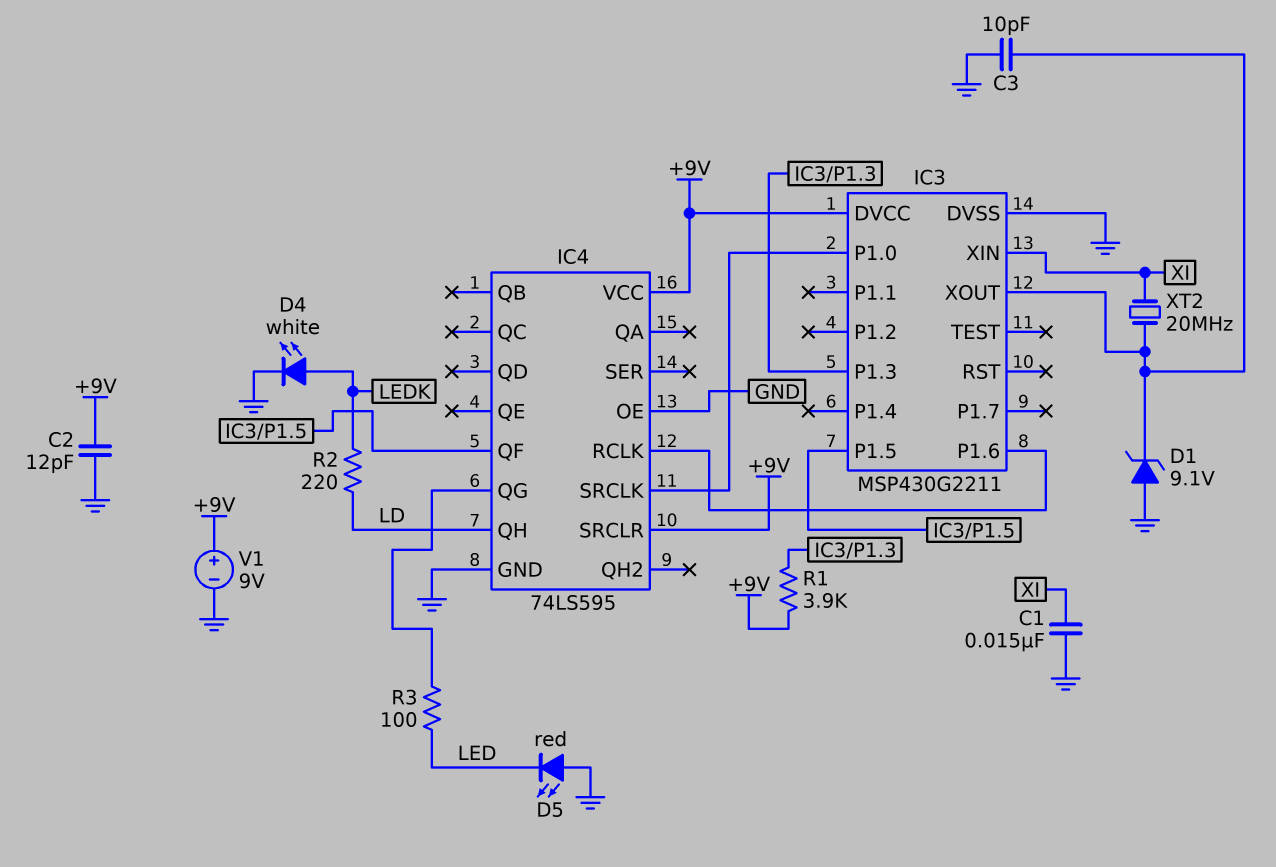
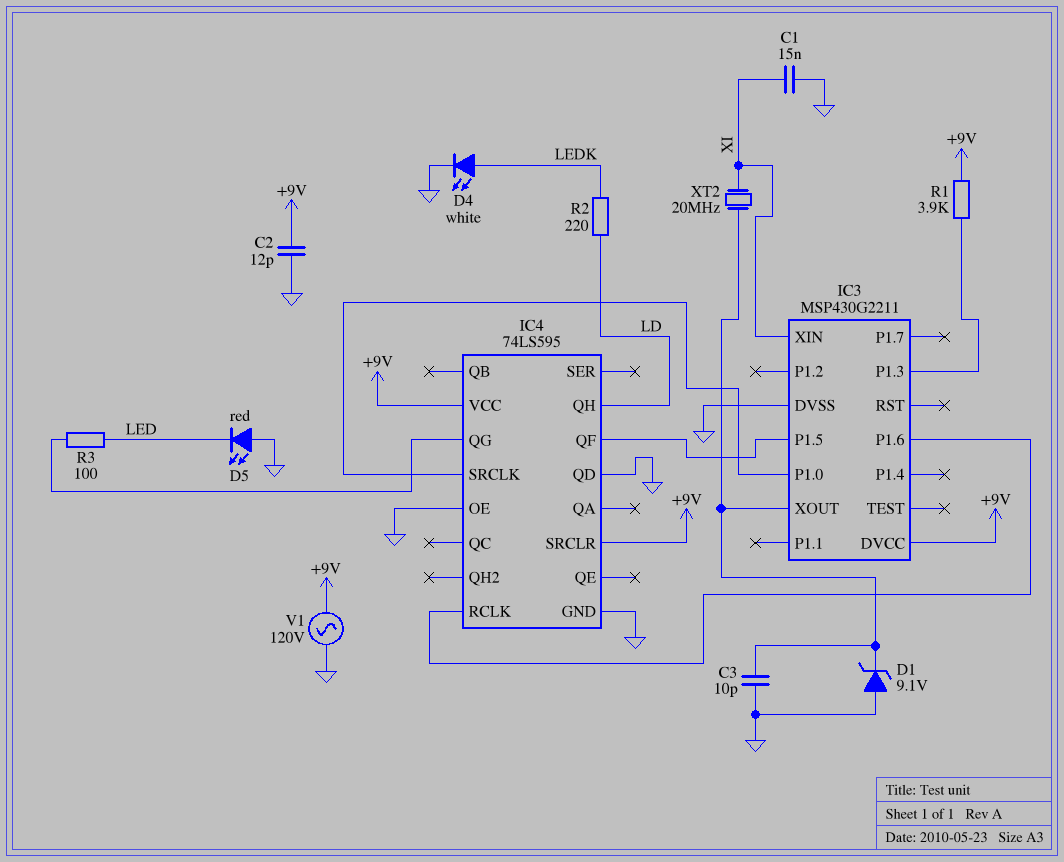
IC4 pin QD: none -> GND
V1: 9V (plus +9V, minus GND) -> AC 120V (+9V, GND)

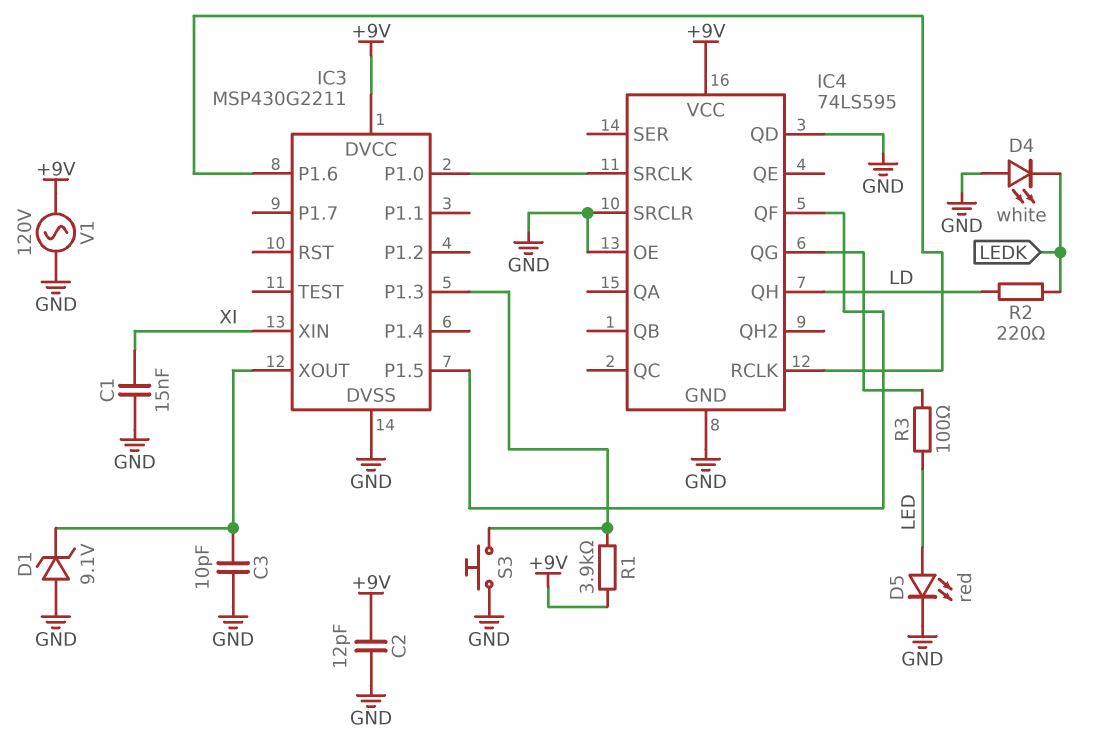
D4: LED white (A LEDK, K GND) -> LED white (A GND, K LEDK)
D5: LED red (A GND, K LED) -> LED red (A LED, K GND)
IC4 pin SRCLR: +9V -> GND
S3: none -> button (GND, IC3/P1.3)
XT2: 20MHz (IC3/XOUT, XI) -> none

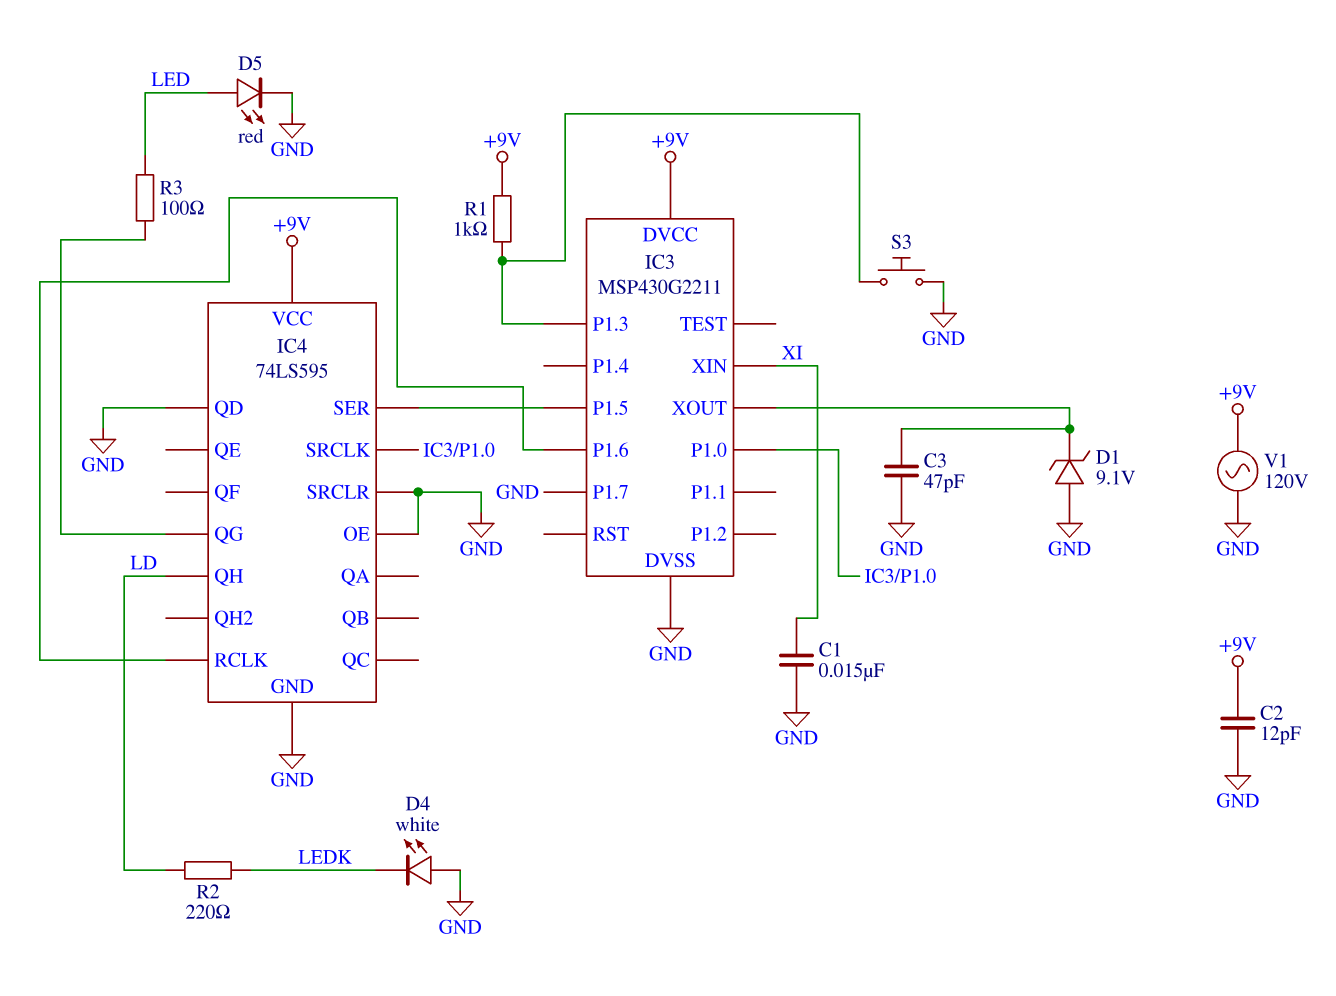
C3: 10pF (GND, IC3/XOUT) -> 47pF (GND, IC3/XOUT)
IC3 pin P1.7: none -> GND
IC4 pin QF: IC3/P1.5 -> none
IC4 pin SER: none -> IC3/P1.5
R1: 3.9k (+9V, IC3/P1.3) -> 1k (+9V, IC3/P1.3)

